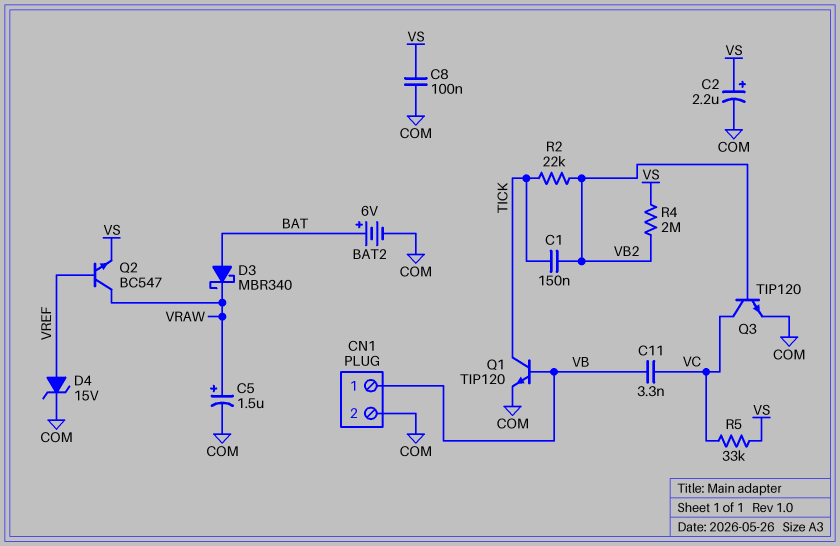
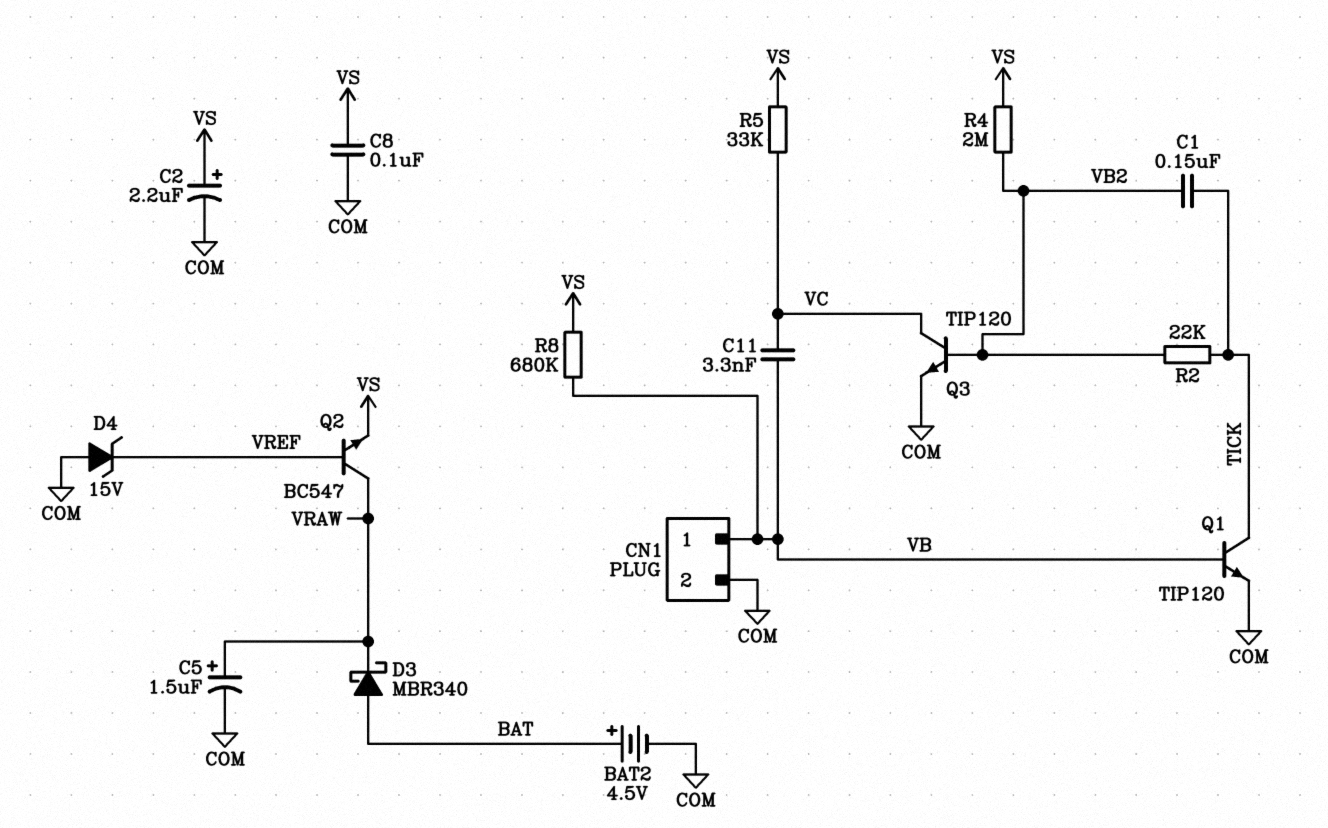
BAT2: 6V (plus BAT, minus COM) -> 4.5V (plus BAT, minus COM)
D4: zener 15V (A VREF, K COM) -> zener 15V (A COM, K VREF)
R8: none -> 680k (VB, VS)

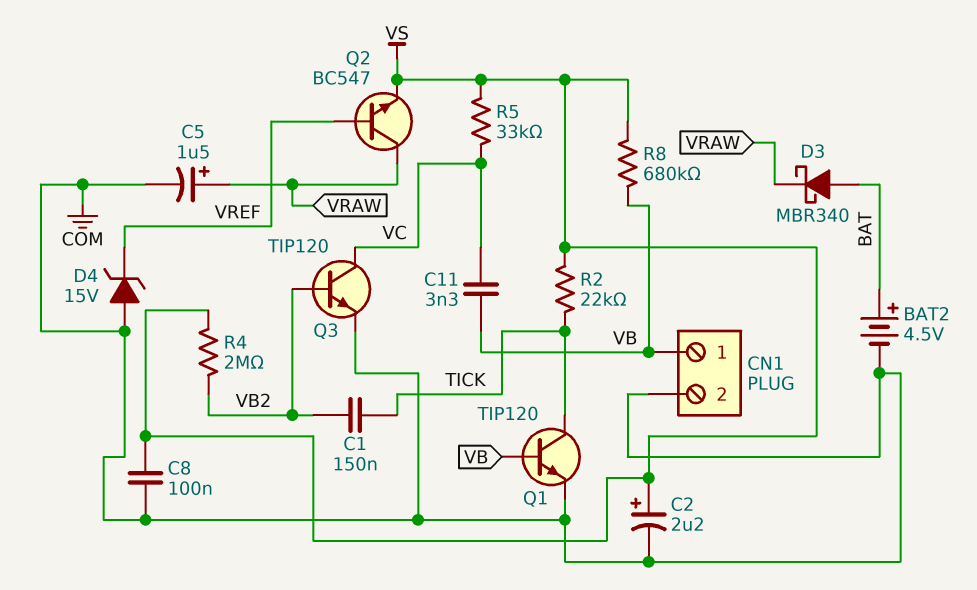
R2: 22k (TICK, VB2) -> 22k (TICK, VS)

